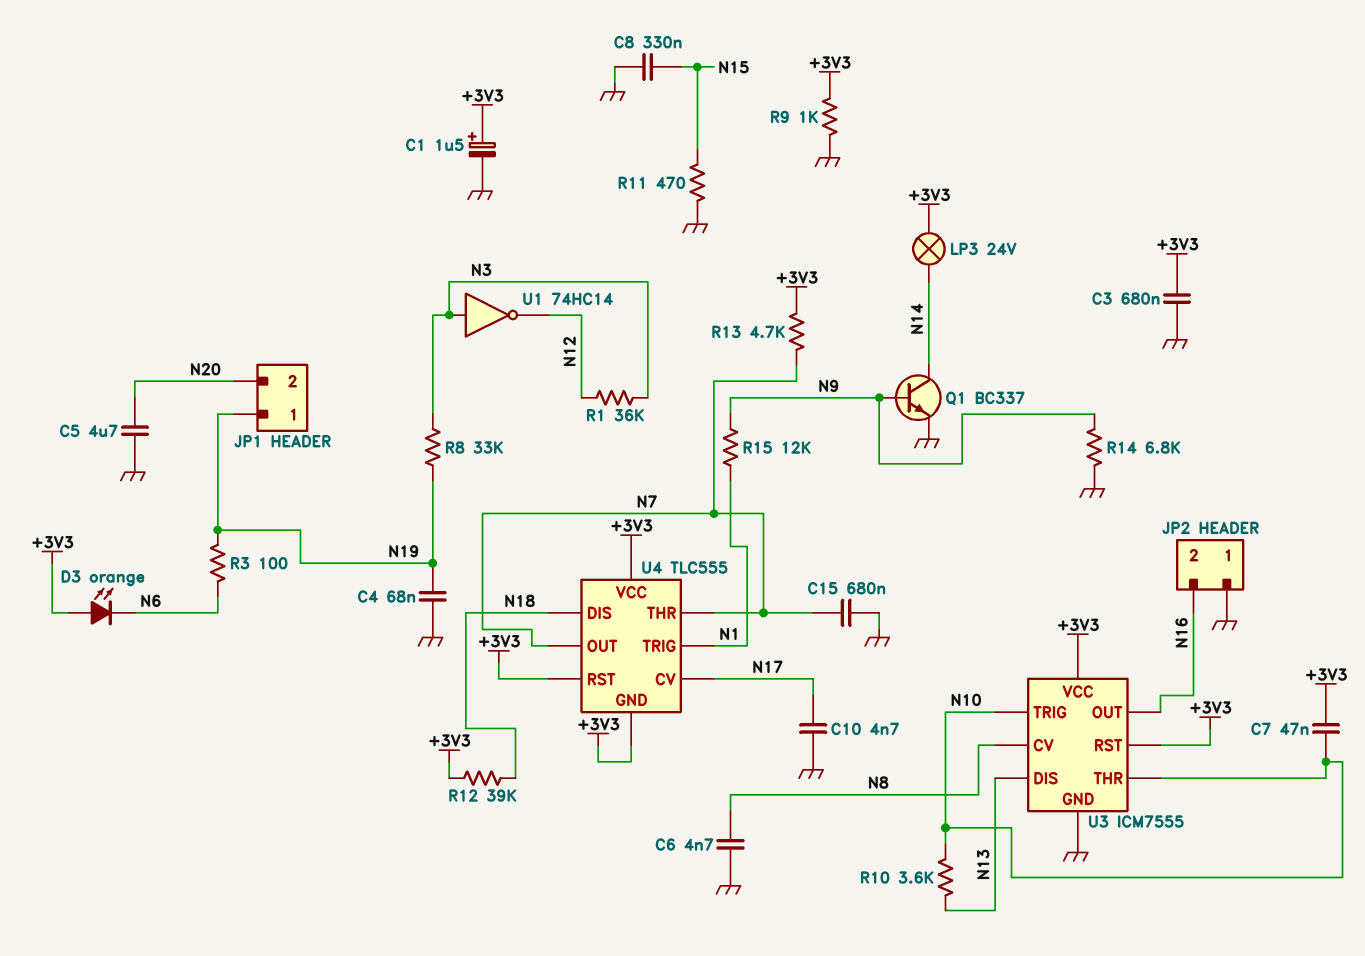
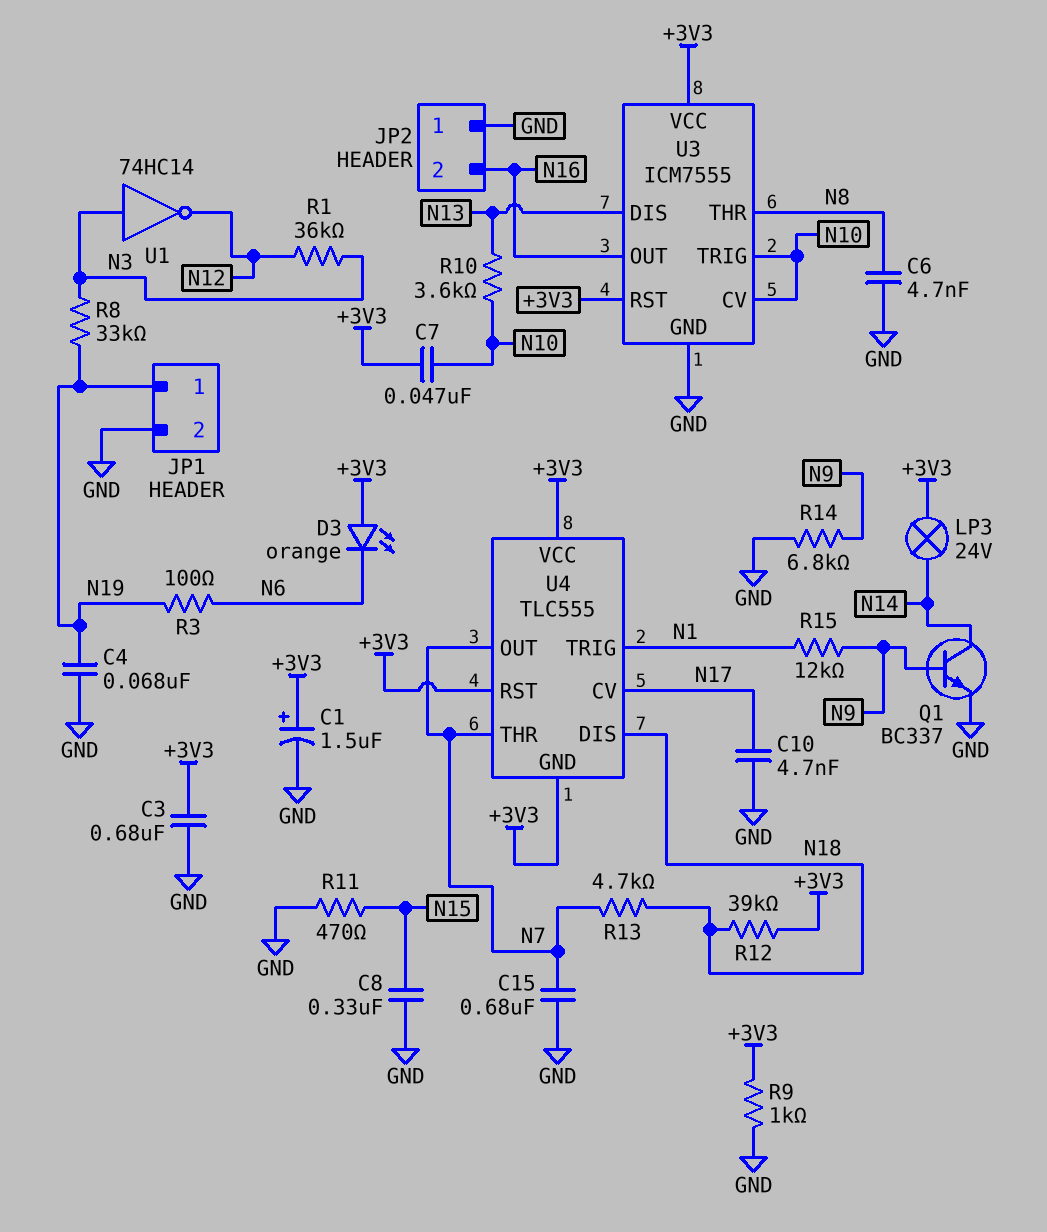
C5: 4.7uF (GND, N20) -> none
JP1 pin 2: N20 -> GND
R13: 4.7k (+3V3, N7) -> 4.7k (N7, N18)
U3 pin CV: N8 -> N10
U3 pin THR: N10 -> N8

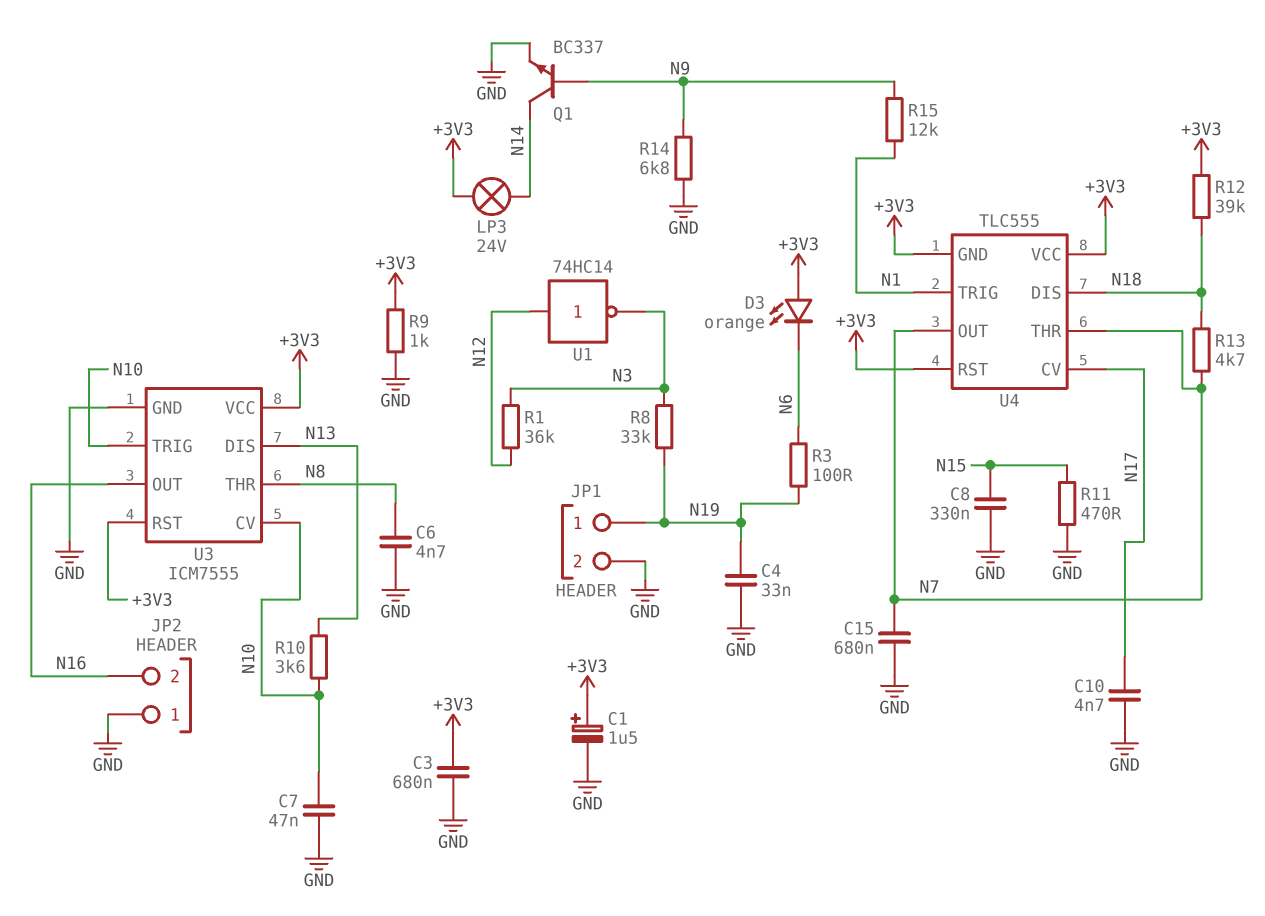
C4: 68nF (GND, N19) -> 33nF (GND, N19)
C7: 47nF (+3V3, N10) -> 47nF (GND, N10)
U1: NOT 74HC14 (in N3, out N12) -> NOT 74HC14 (in N12, out N3)

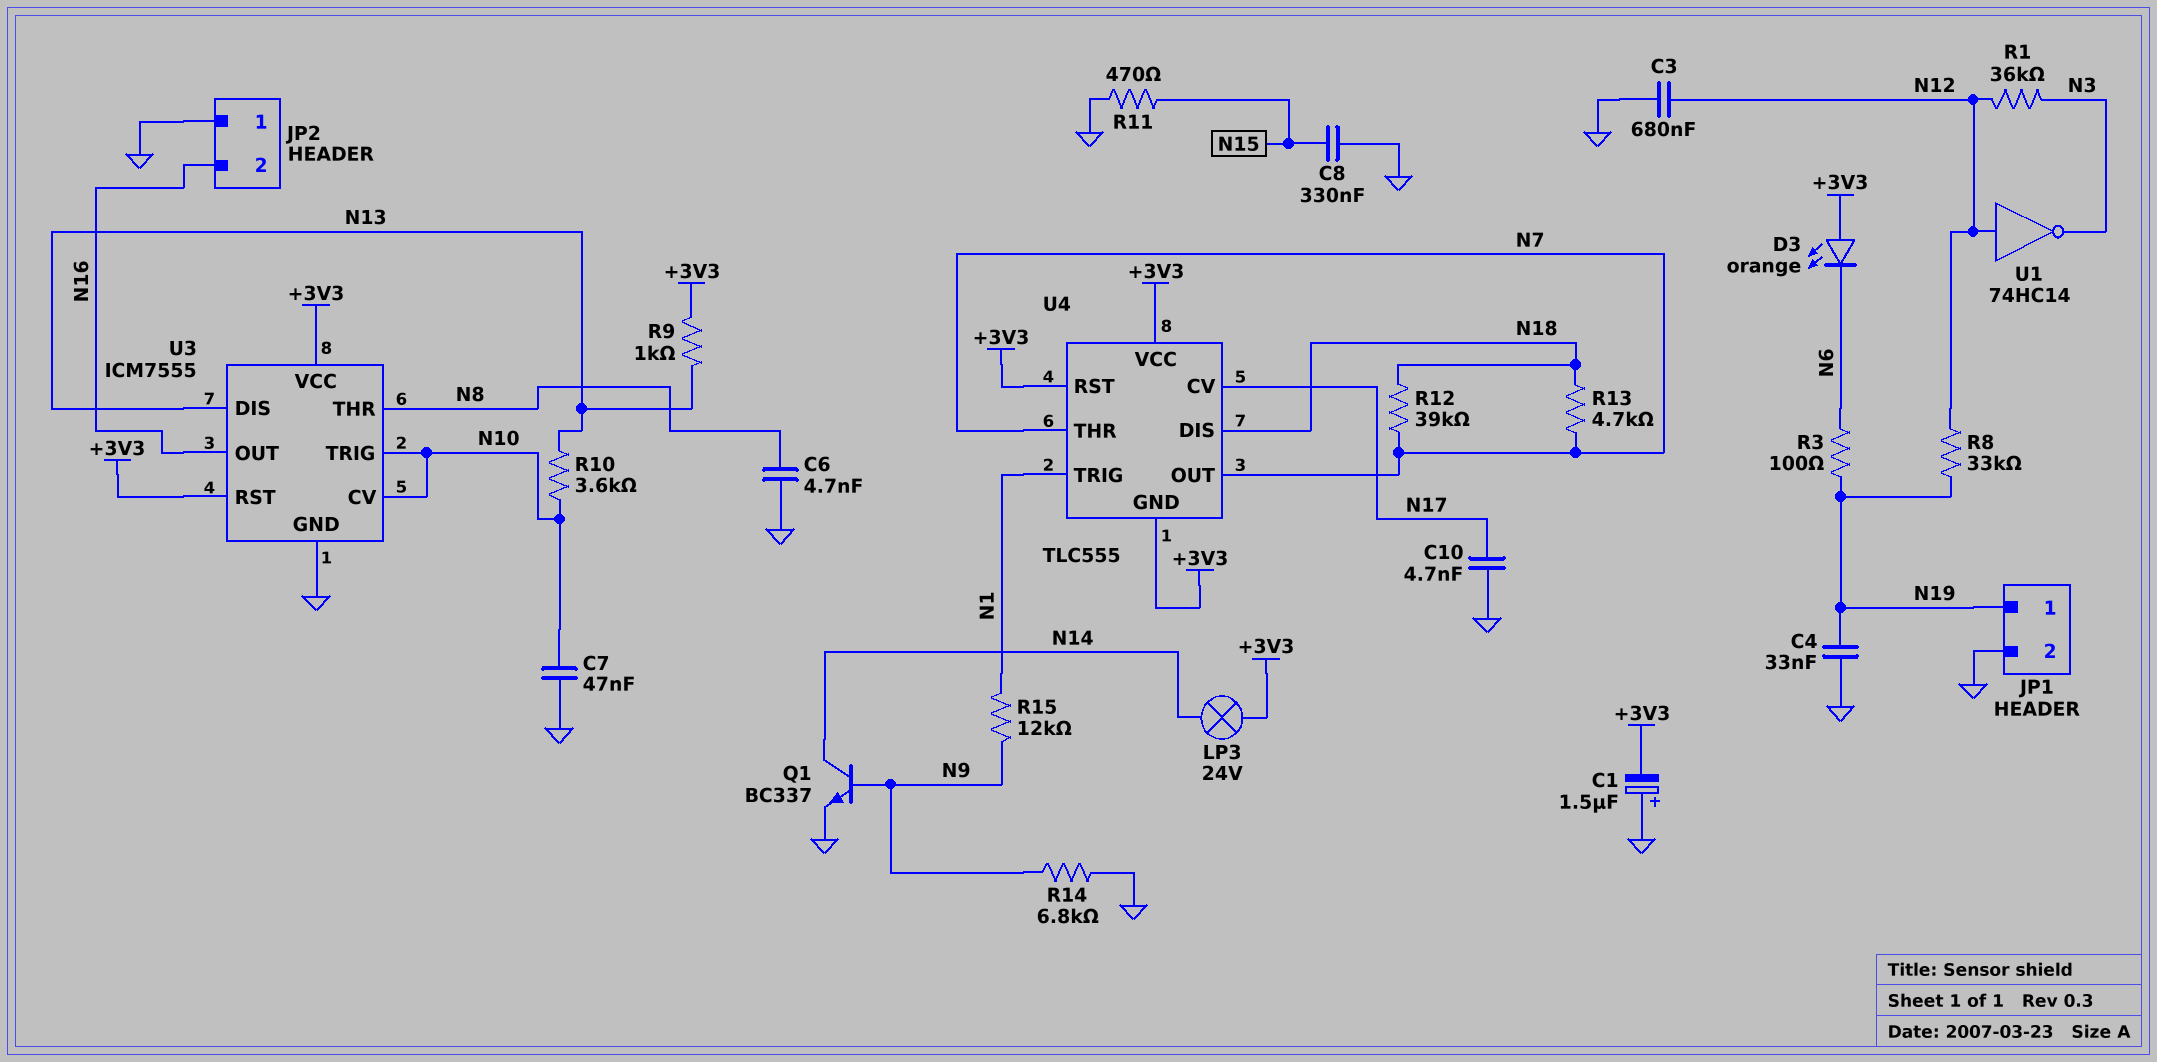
C1: 1.5uF (plus +3V3, minus GND) -> 1.5uF (plus GND, minus +3V3)
C3: 680nF (+3V3, GND) -> 680nF (GND, N12)
C15: 680nF (GND, N7) -> none
R8: 33k (N3, N19) -> 33k (N12, N19)
R9: 1k (+3V3, GND) -> 1k (+3V3, N13)
R12: 39k (+3V3, N18) -> 39k (N7, N18)

